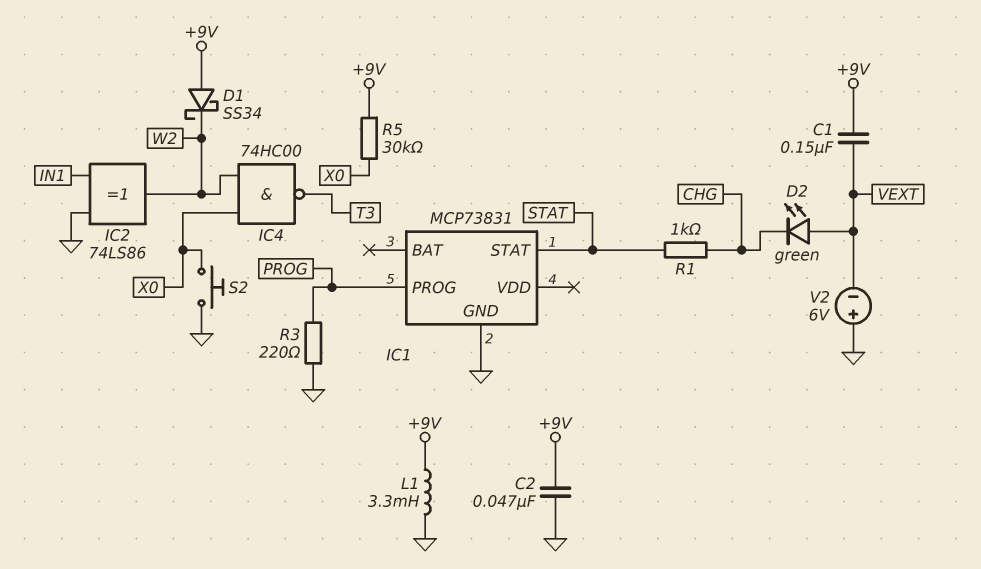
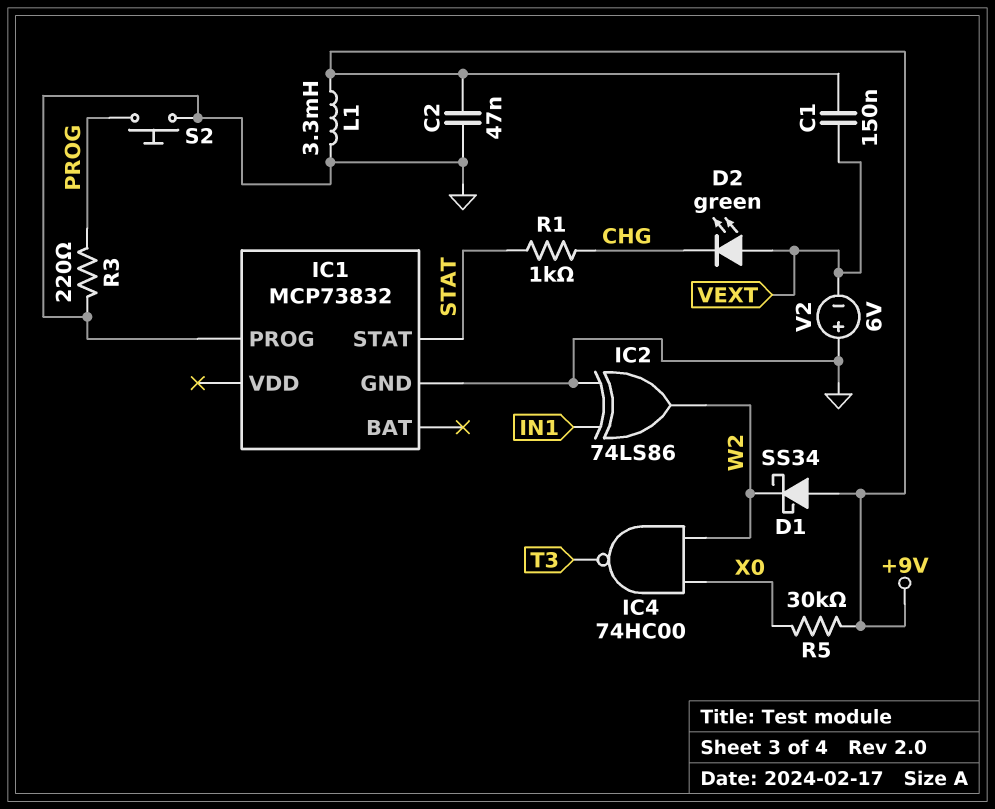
IC1: MCP73831 -> MCP73832
IC1 pin PROG: PROG -> GND
S2: button (GND, X0) -> button (GND, PROG)

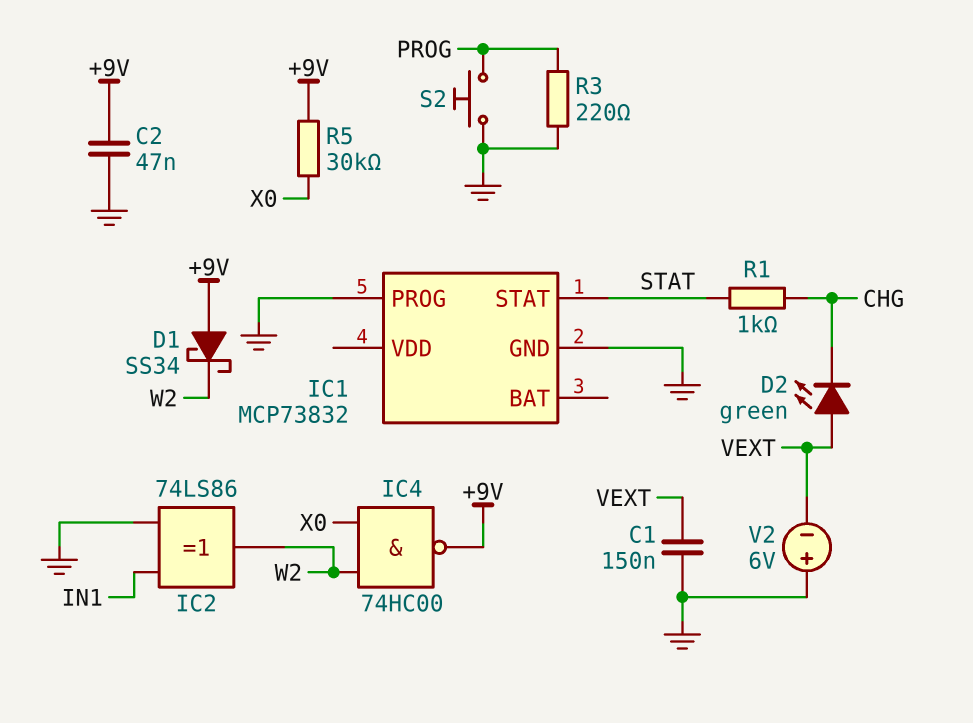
C1: 150nF (+9V, VEXT) -> 150nF (GND, VEXT)
IC4: NAND 74HC00 (in W2, in X0, out T3) -> NAND 74HC00 (in W2, in X0, out +9V)
L1: 3.3mH (+9V, GND) -> none

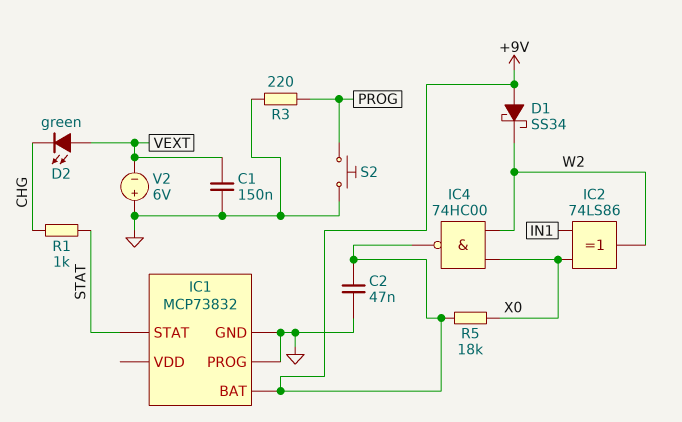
IC1 pin BAT: none -> +9V
IC2: XOR 74LS86 (in GND, in IN1, out W2) -> XOR 74LS86 (in IN1, in X0, out W2)
R5: 30k (+9V, X0) -> 18k (+9V, X0)

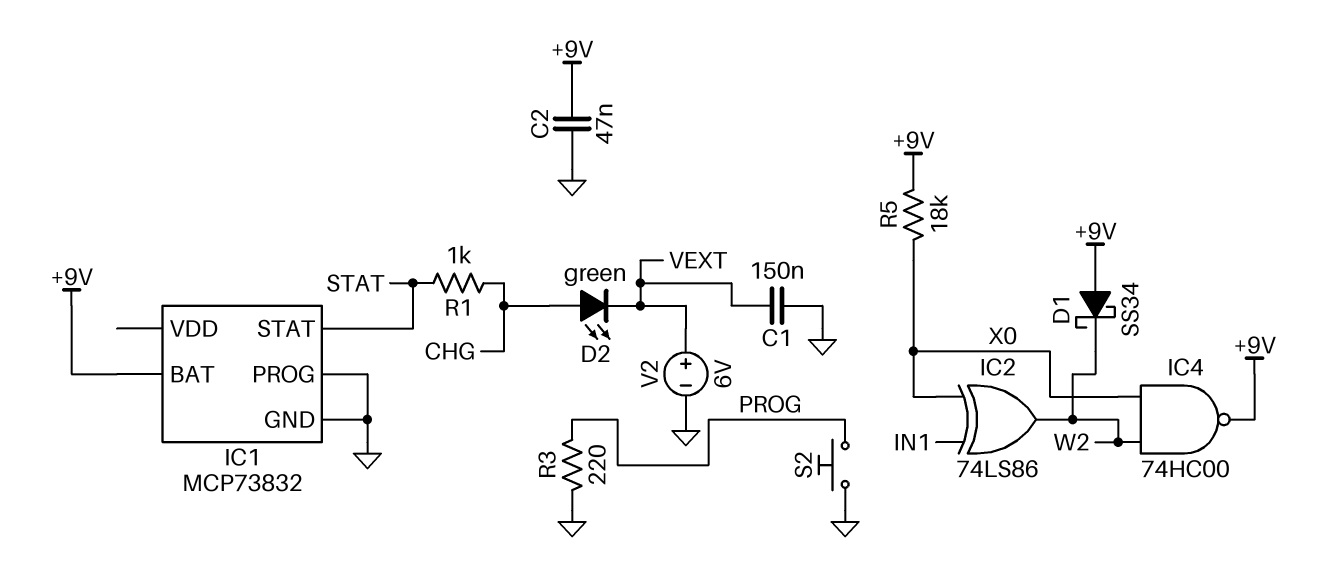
D2: LED green (A VEXT, K CHG) -> LED green (A CHG, K VEXT)
V2: 6V (plus GND, minus VEXT) -> 6V (plus VEXT, minus GND)

